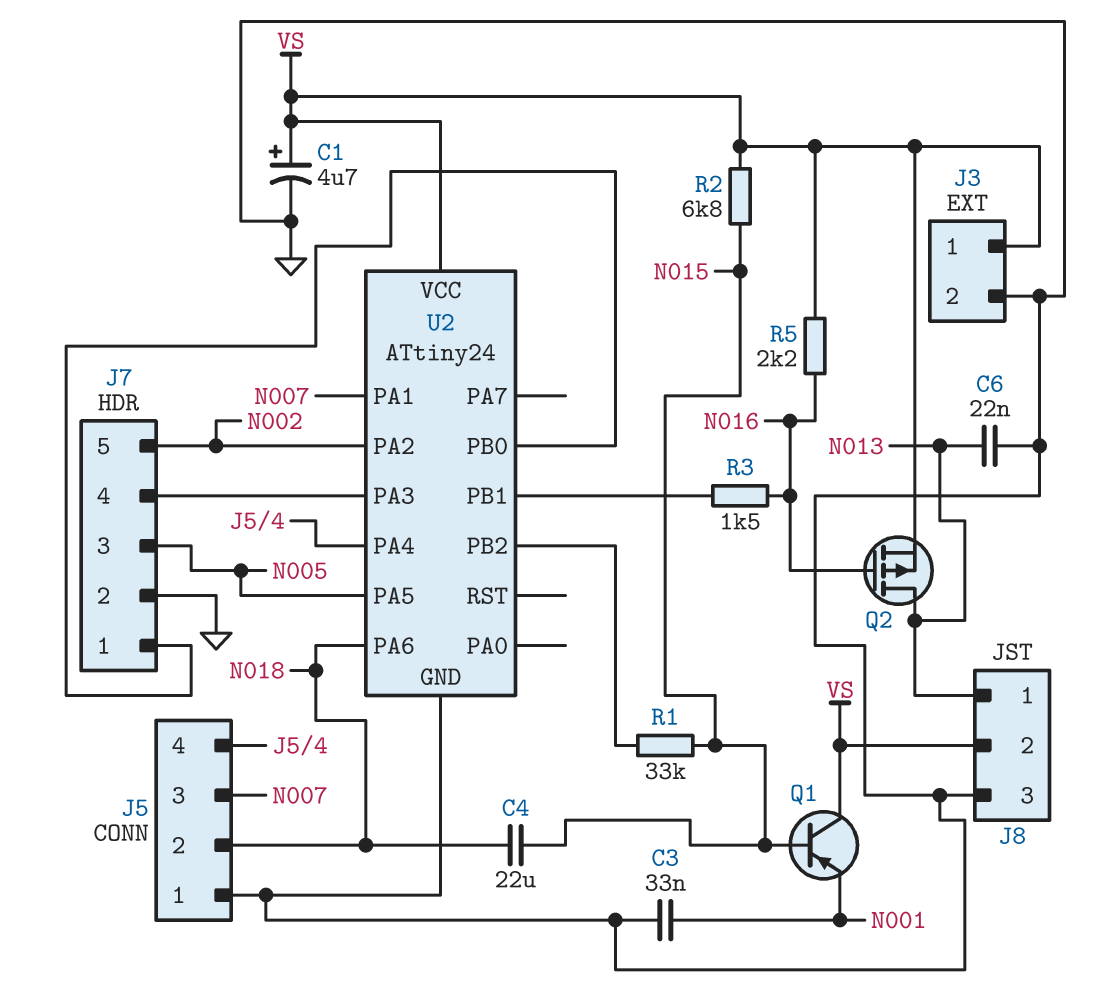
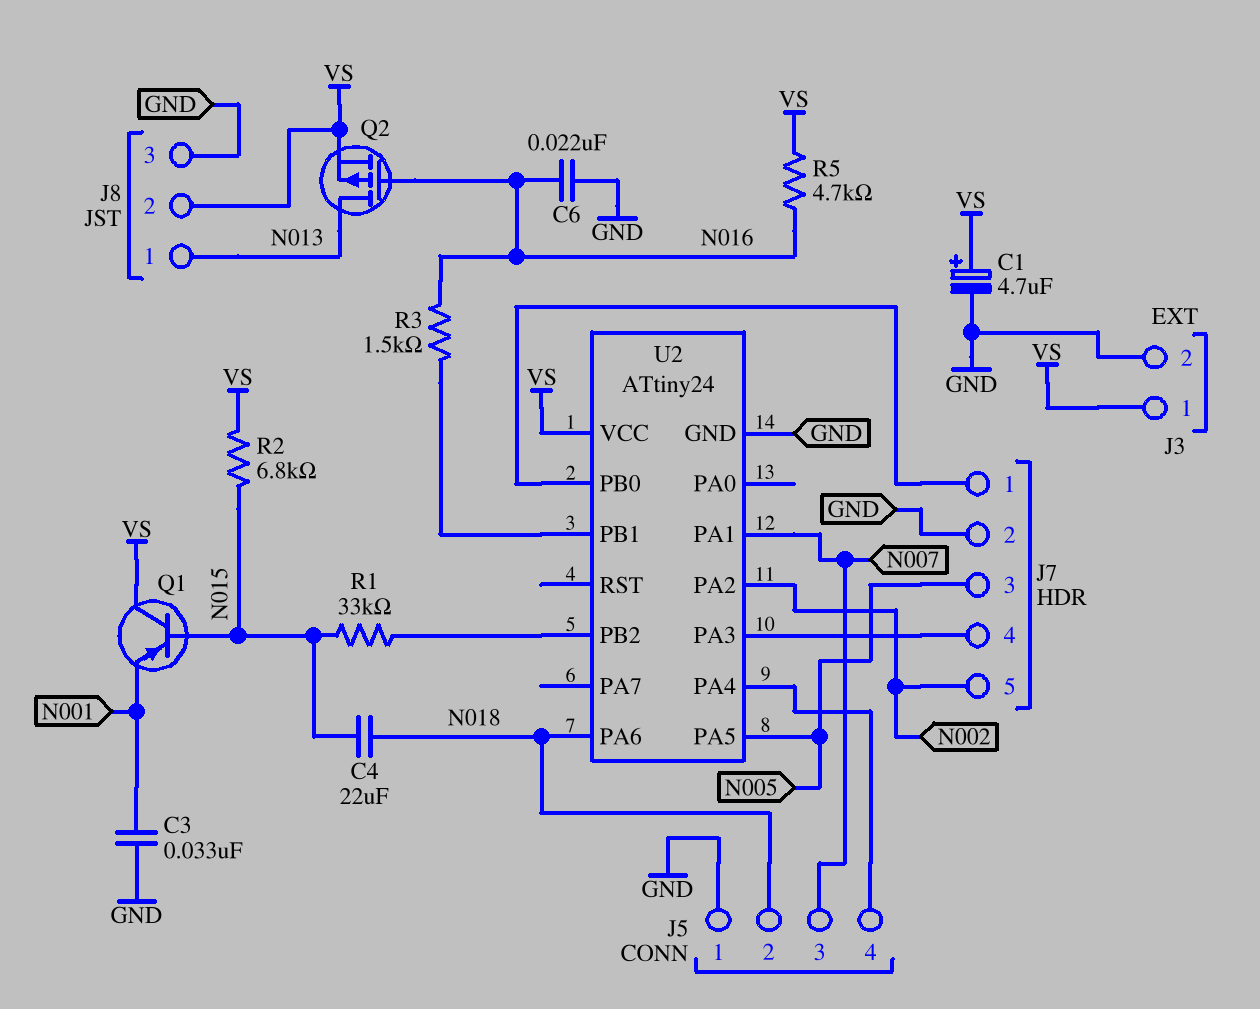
C6: 22nF (GND, N013) -> 22nF (GND, N016)
R5: 2.2k (N016, VS) -> 4.7k (N016, VS)

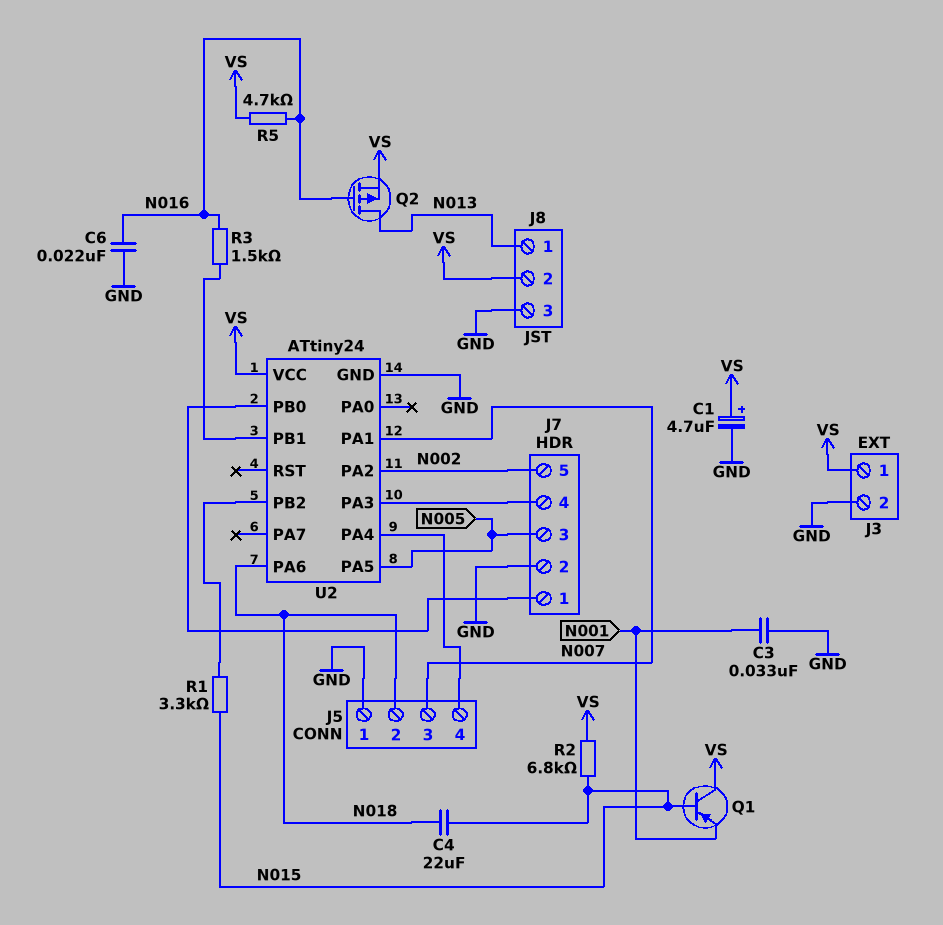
R1: 33k (N015, U2/PB2) -> 3.3k (N015, U2/PB2)

